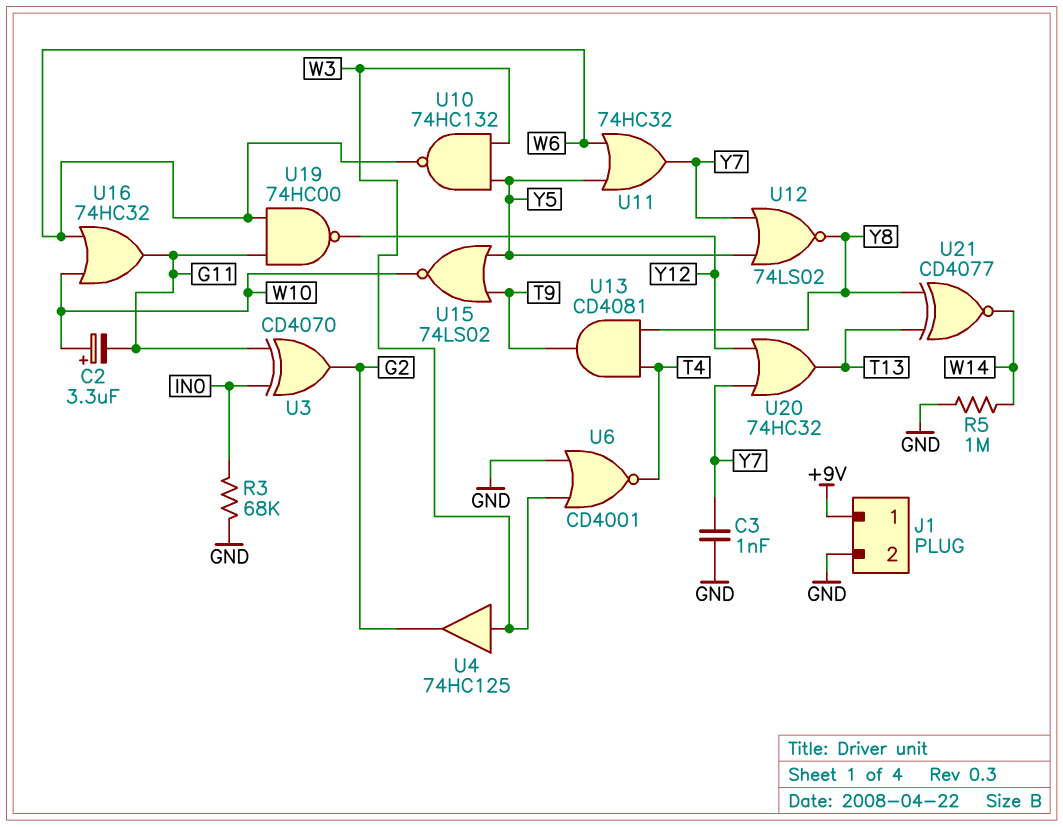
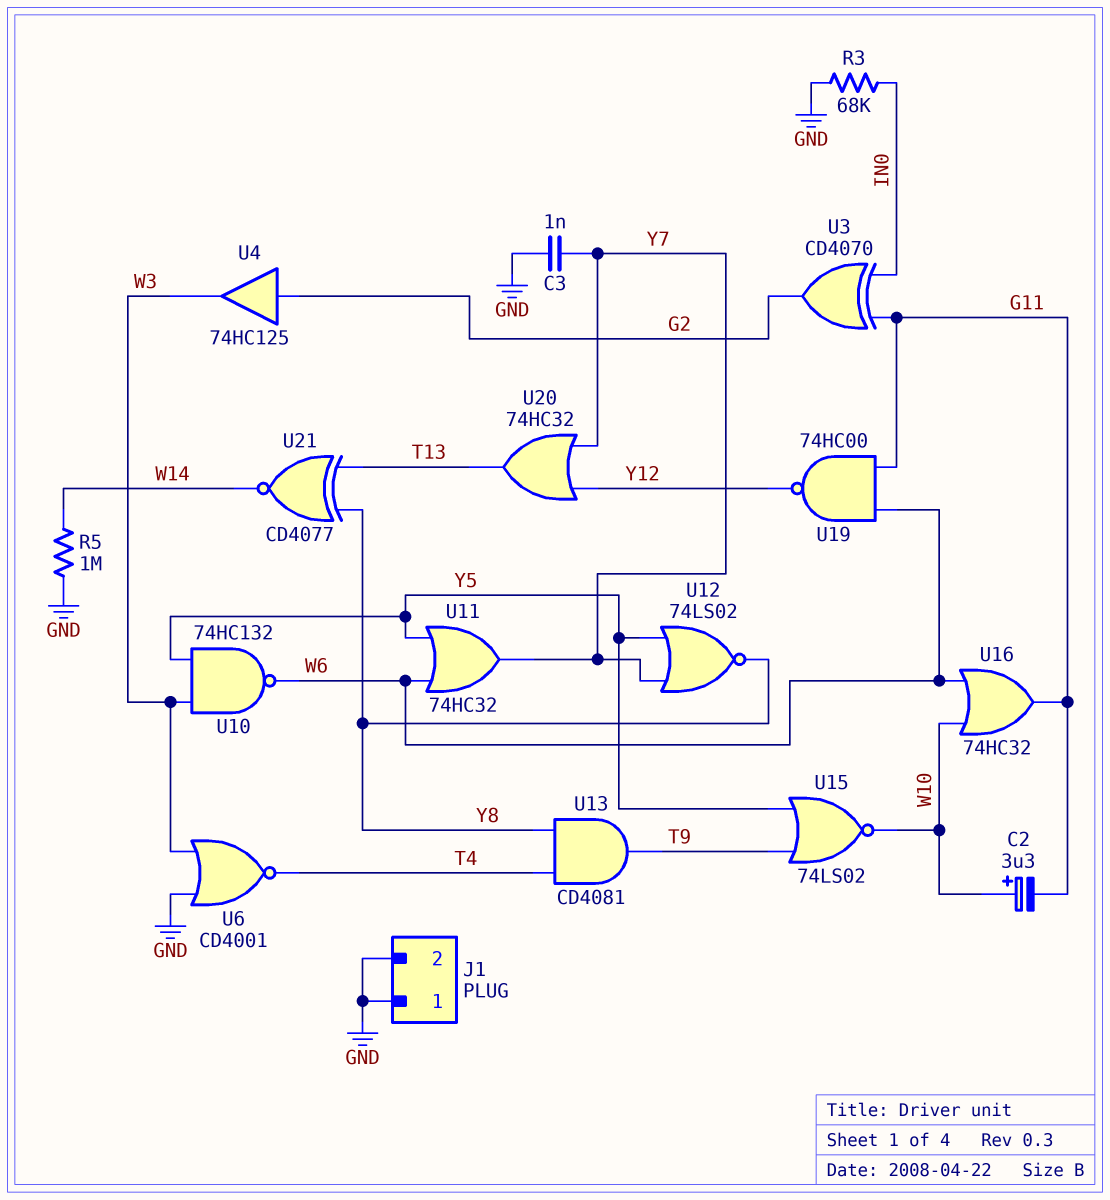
J1 pin 1: +9V -> GND
U4: buffer 74HC125 (in W3, out G2) -> buffer 74HC125 (in G2, out W3)

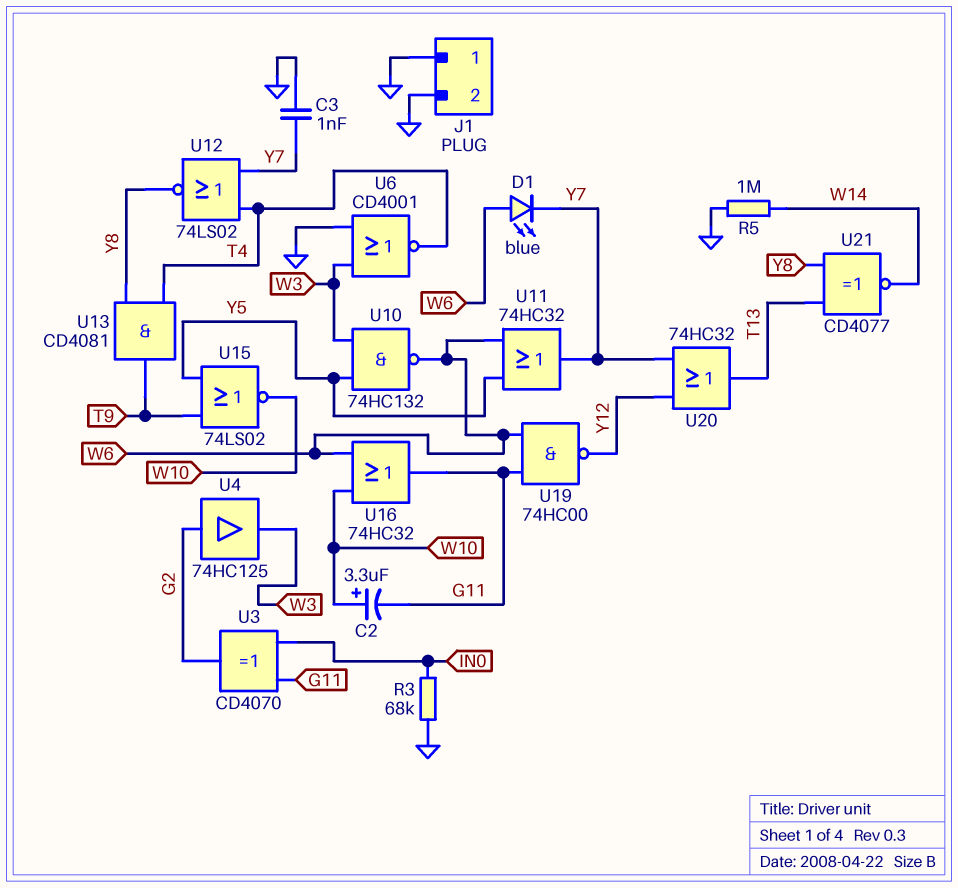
D1: none -> LED blue (A W6, K Y7)
U12: NOR 74LS02 (in Y5, in Y7, out Y8) -> NOR 74LS02 (in T4, in Y7, out Y8)

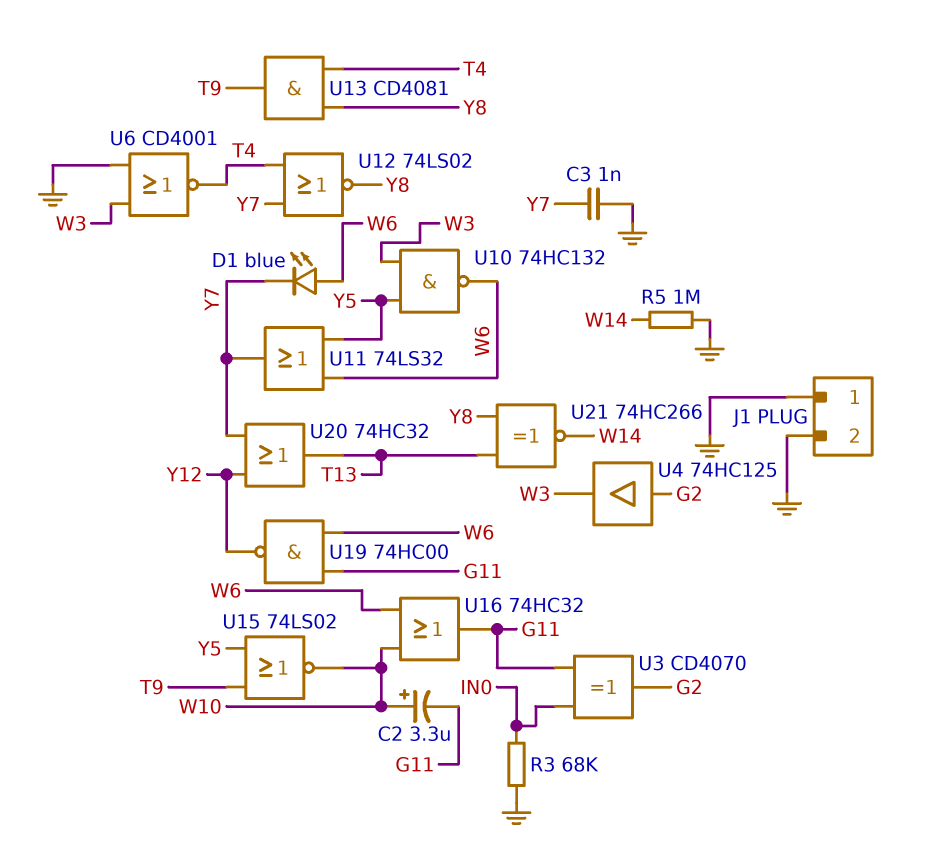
U11: OR 74HC32 (in W6, in Y5, out Y7) -> OR 74LS32 (in W6, in Y5, out Y7)
U21: XNOR CD4077 (in T13, in Y8, out W14) -> XNOR 74HC266 (in T13, in Y8, out W14)

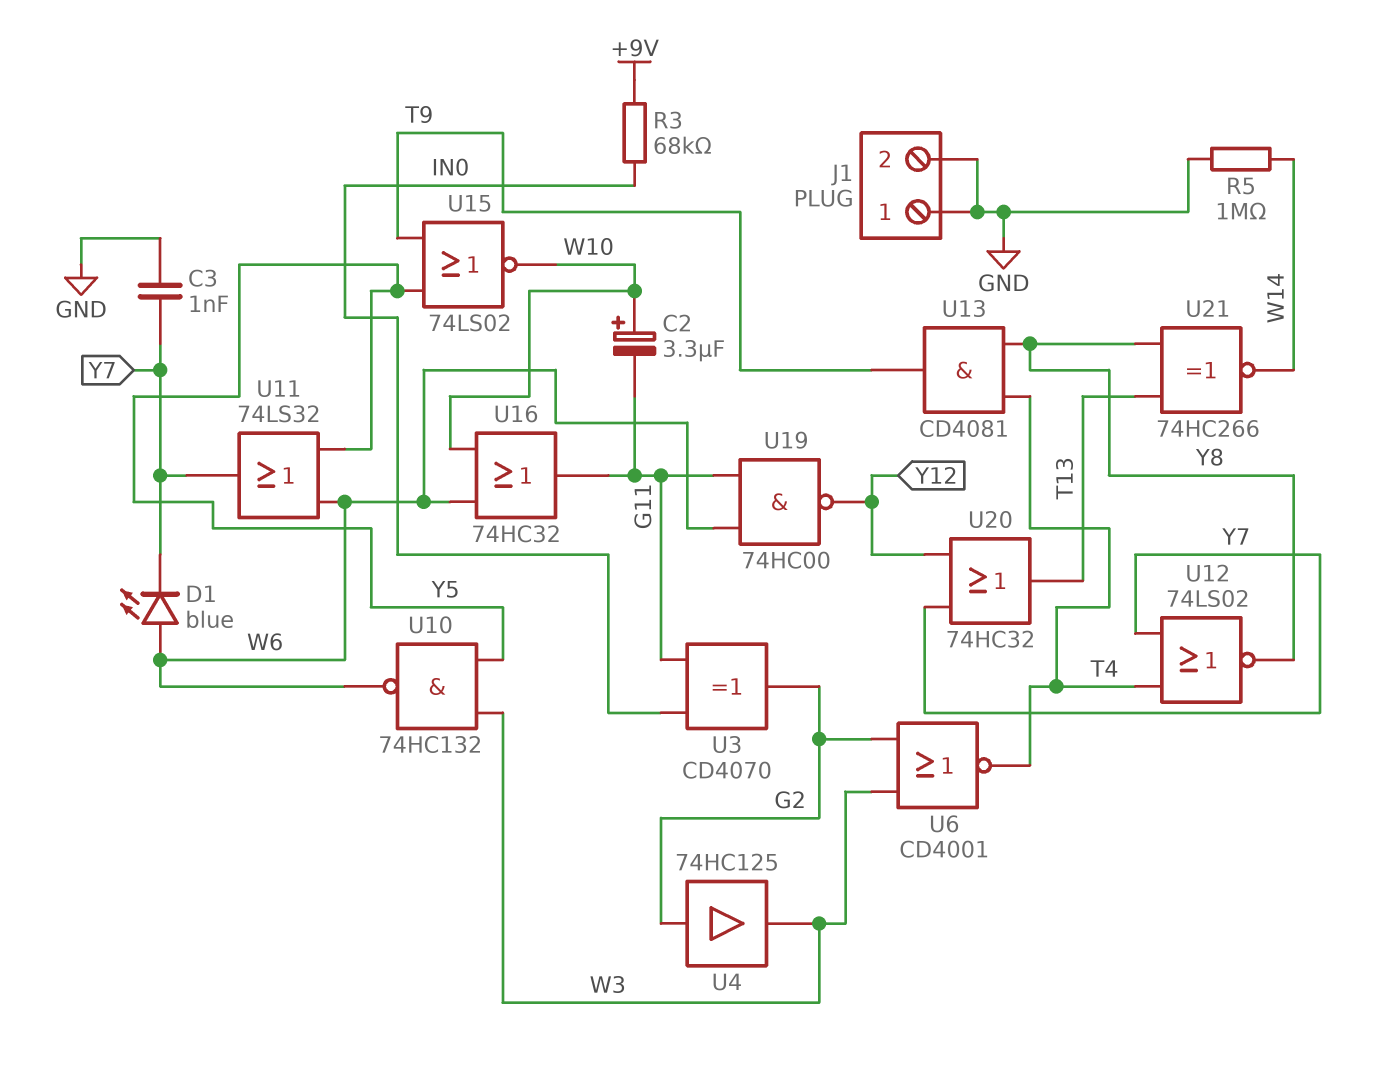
R3: 68k (GND, IN0) -> 68k (+9V, IN0)
U6: NOR CD4001 (in GND, in W3, out T4) -> NOR CD4001 (in G2, in W3, out T4)

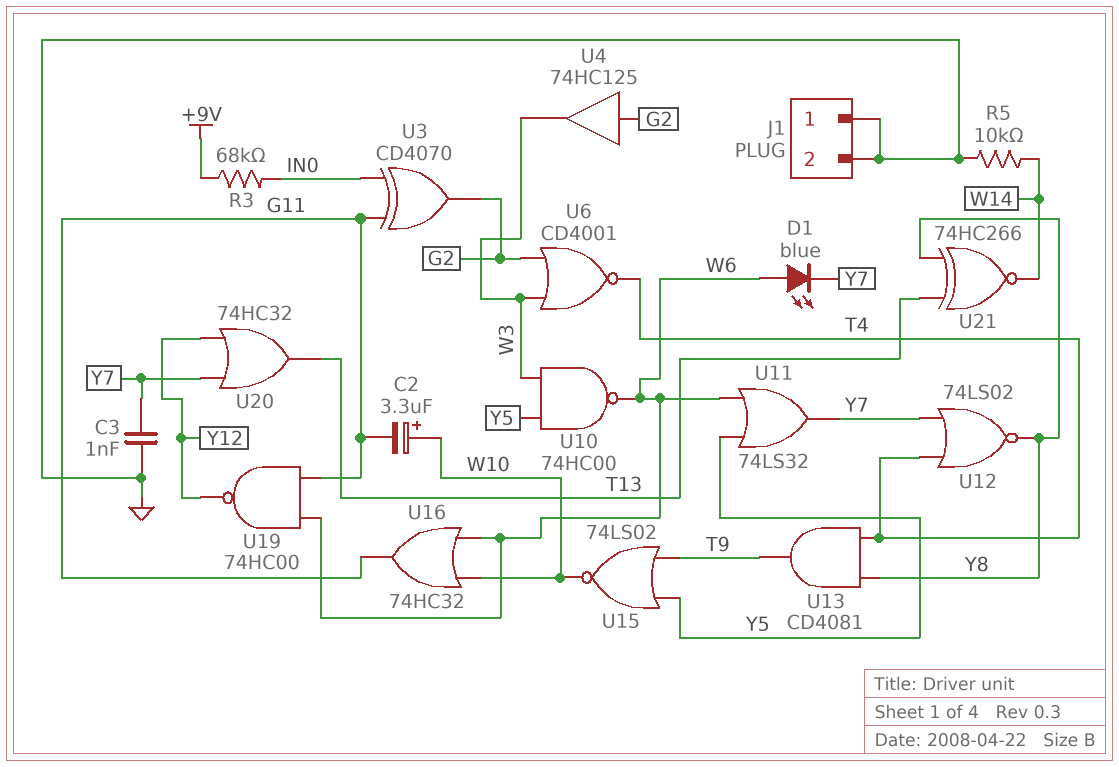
R5: 1M (GND, W14) -> 10k (GND, W14)
U10: NAND 74HC132 (in W3, in Y5, out W6) -> NAND 74HC00 (in W3, in Y5, out W6)

